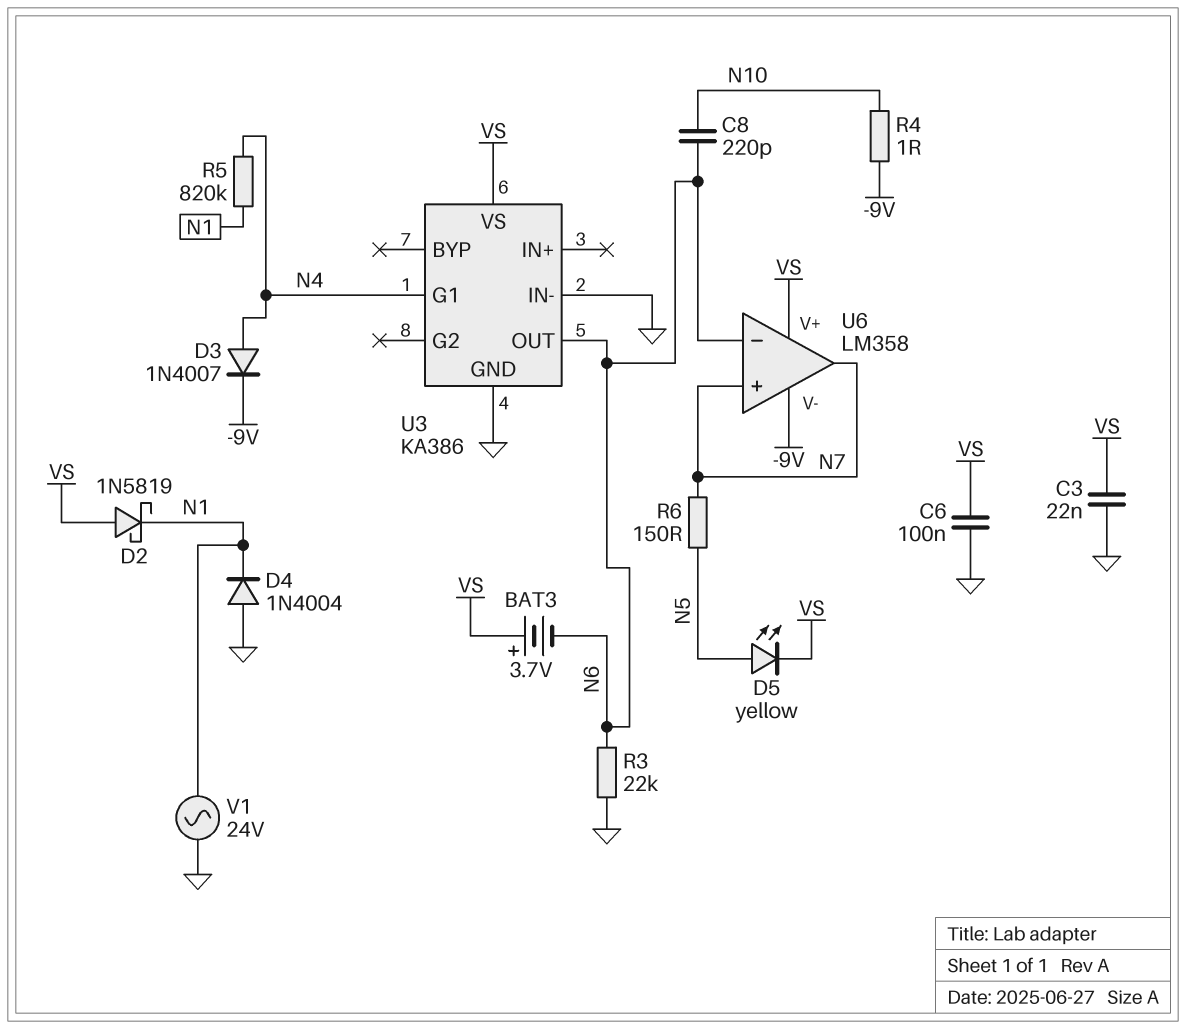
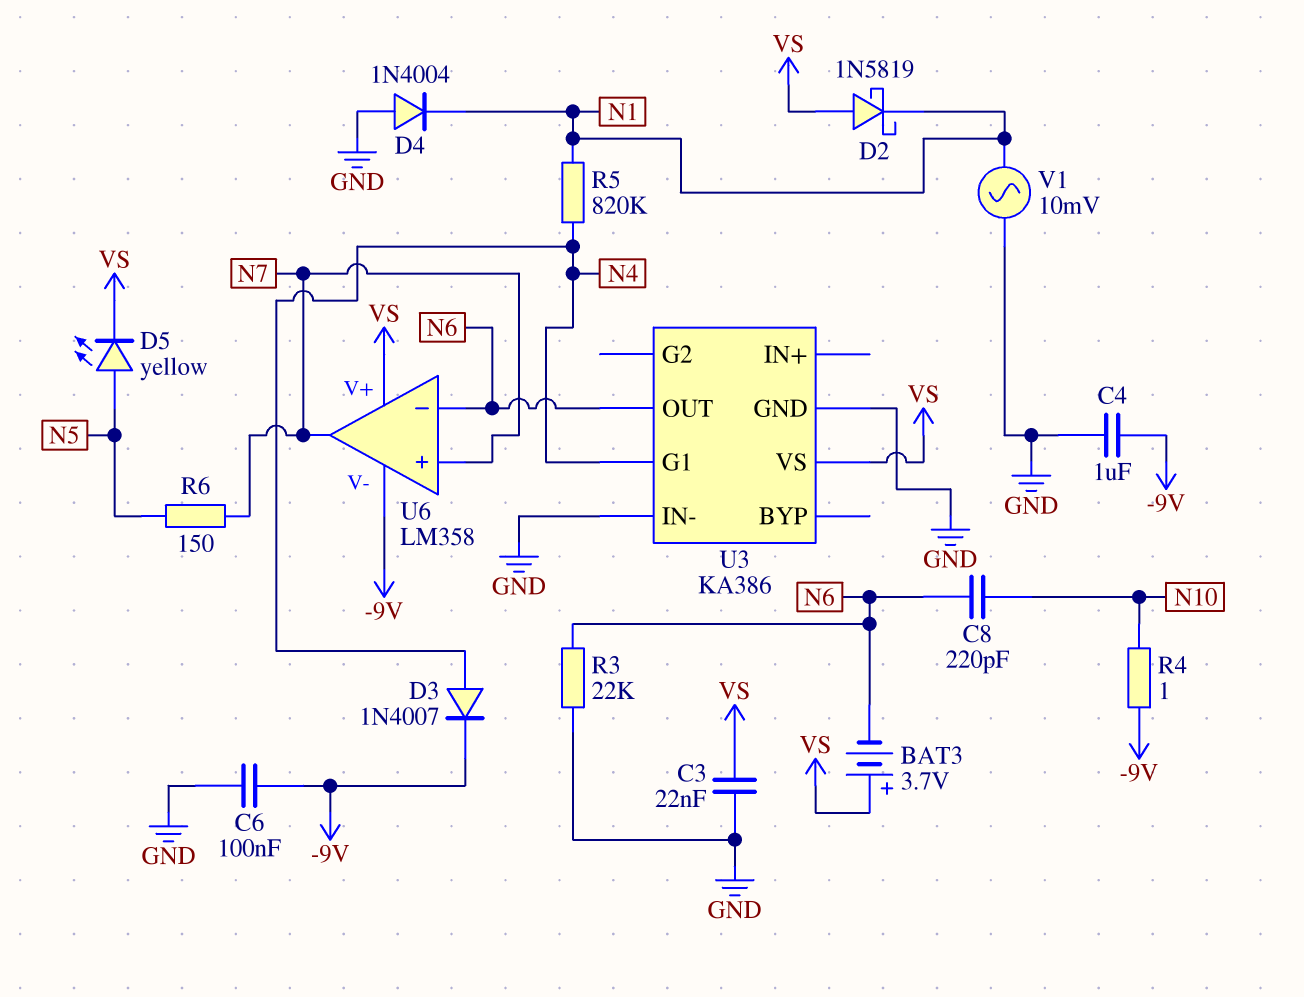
C4: none -> 1uF (-9V, GND)
C6: 100nF (GND, VS) -> 100nF (-9V, GND)
V1: AC 24V (GND, N1) -> AC 10mV (GND, N1)

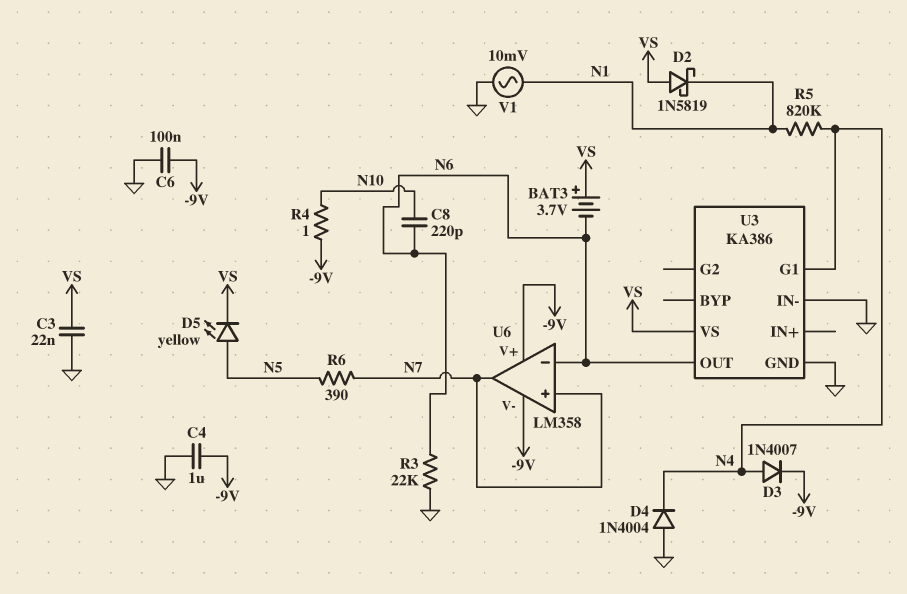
D4: diode 1N4004 (A GND, K N1) -> diode 1N4004 (A GND, K N4)
R6: 150 (N5, N7) -> 390 (N5, N7)
U6 pin V+: VS -> -9V

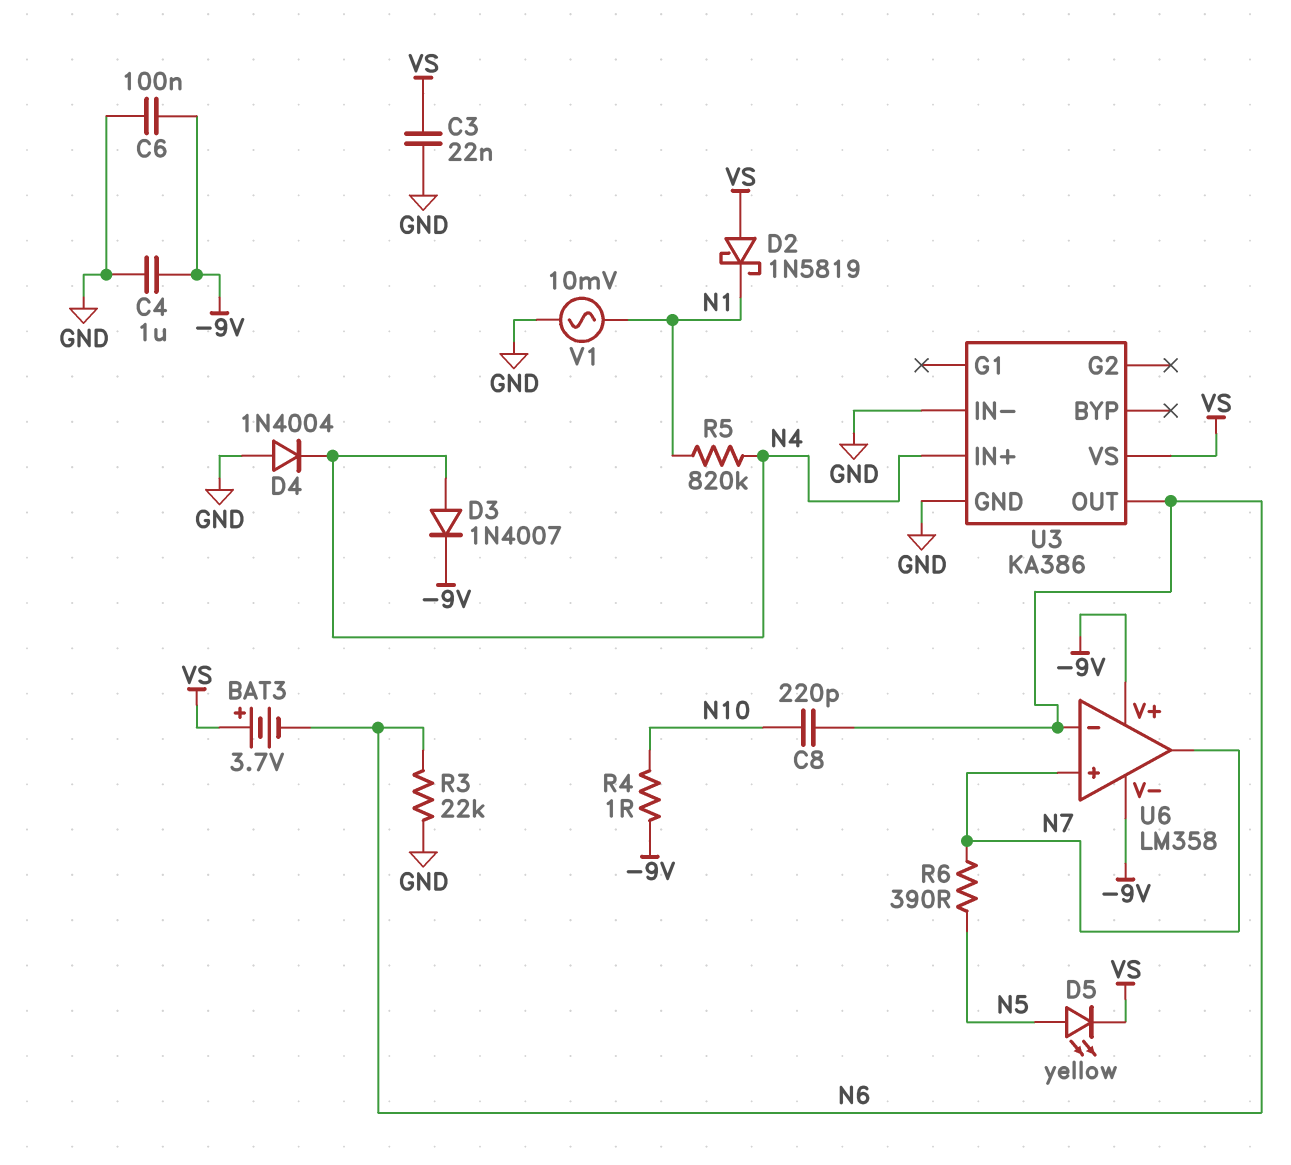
U3 pin G1: N4 -> none
U3 pin IN+: none -> N4

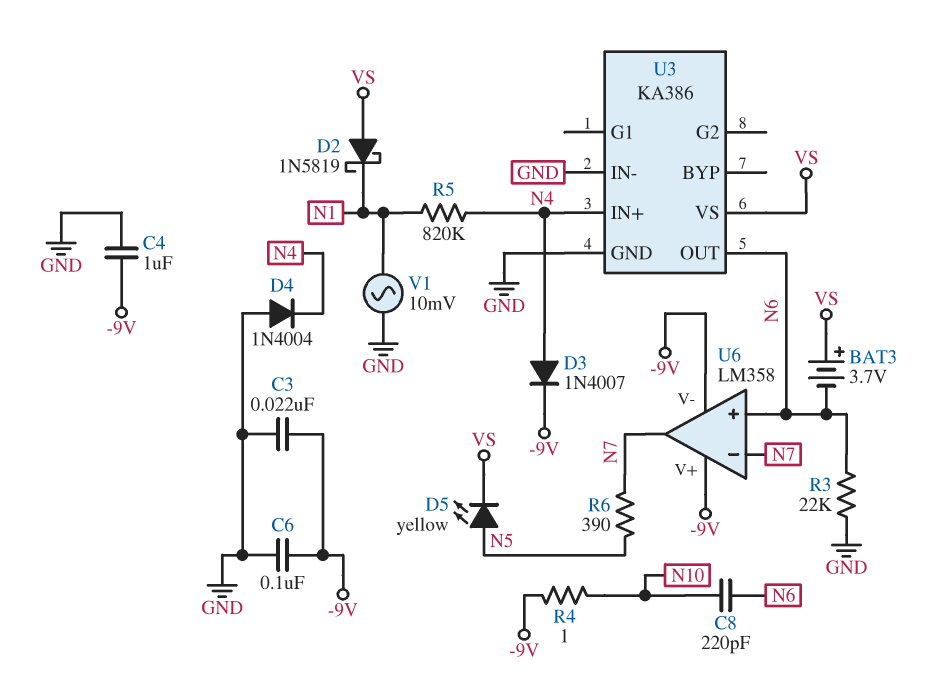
C3: 22nF (GND, VS) -> 22nF (-9V, GND)
U6 pin in+: N7 -> N6
U6 pin in-: N6 -> N7

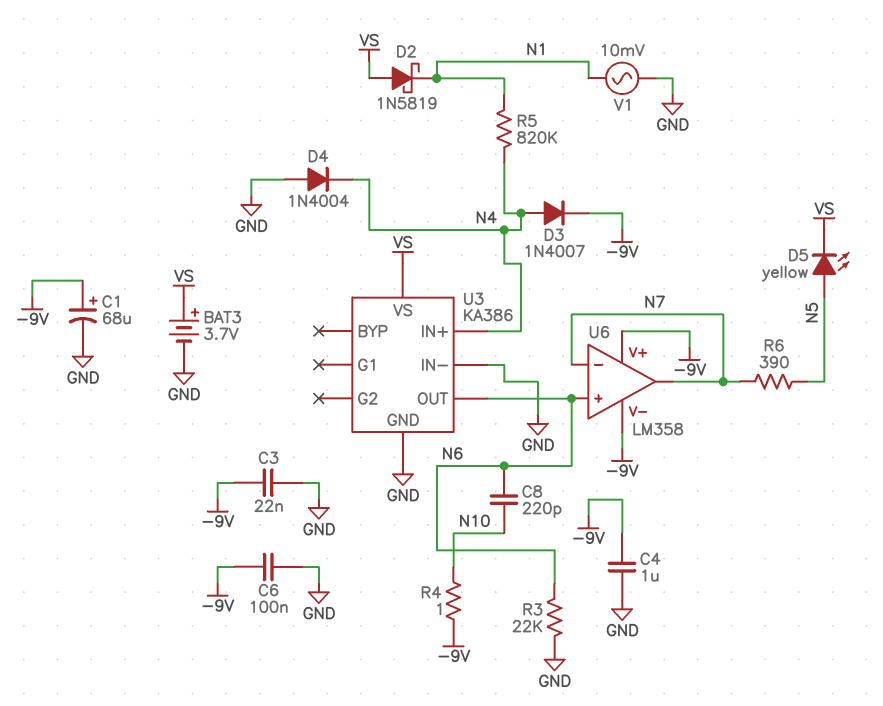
BAT3: 3.7V (plus VS, minus N6) -> 3.7V (plus VS, minus GND)
C1: none -> 68uF (plus -9V, minus GND)

